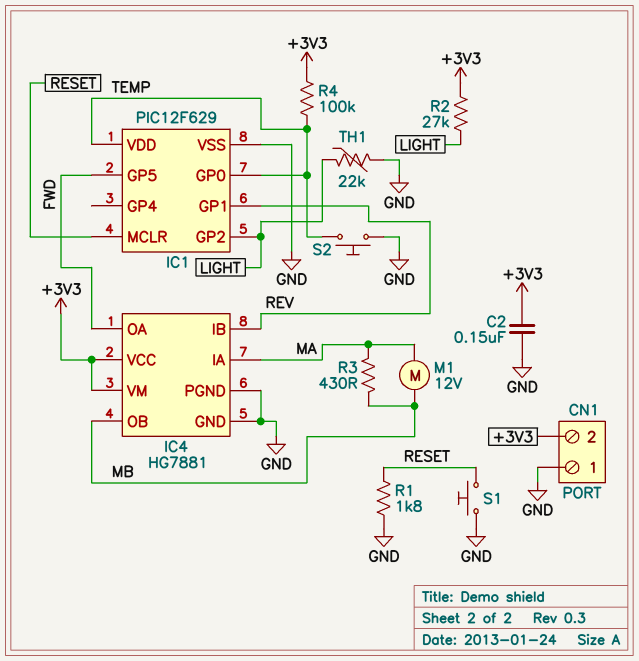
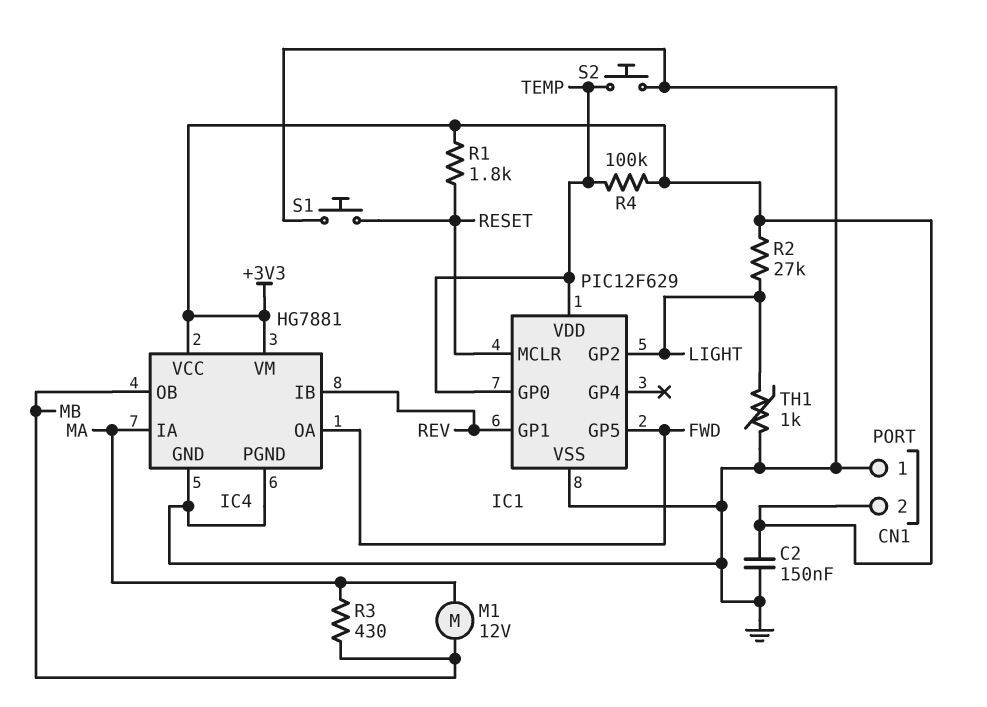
R1: 1.8k (GND, RESET) -> 1.8k (+3V3, RESET)
TH1: 22k (GND, LIGHT) -> 1k (GND, LIGHT)

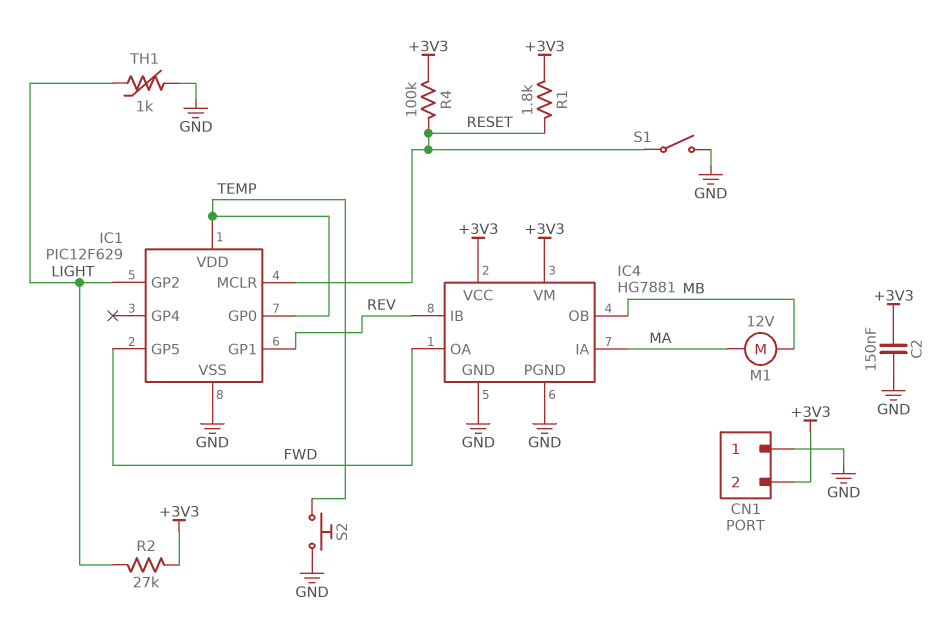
R3: 430 (MA, MB) -> none
R4: 100k (+3V3, TEMP) -> 100k (+3V3, RESET)
S1: button (GND, RESET) -> switch (GND, RESET)

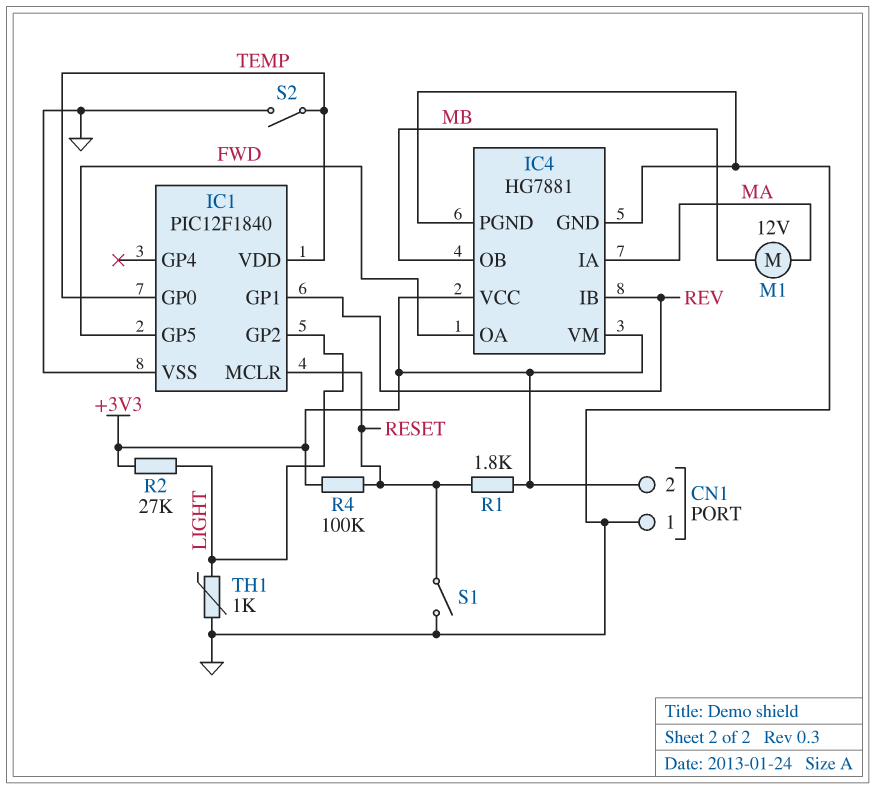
C2: 150nF (+3V3, GND) -> none
IC1: PIC12F629 -> PIC12F1840
S2: button (GND, TEMP) -> switch (GND, TEMP)

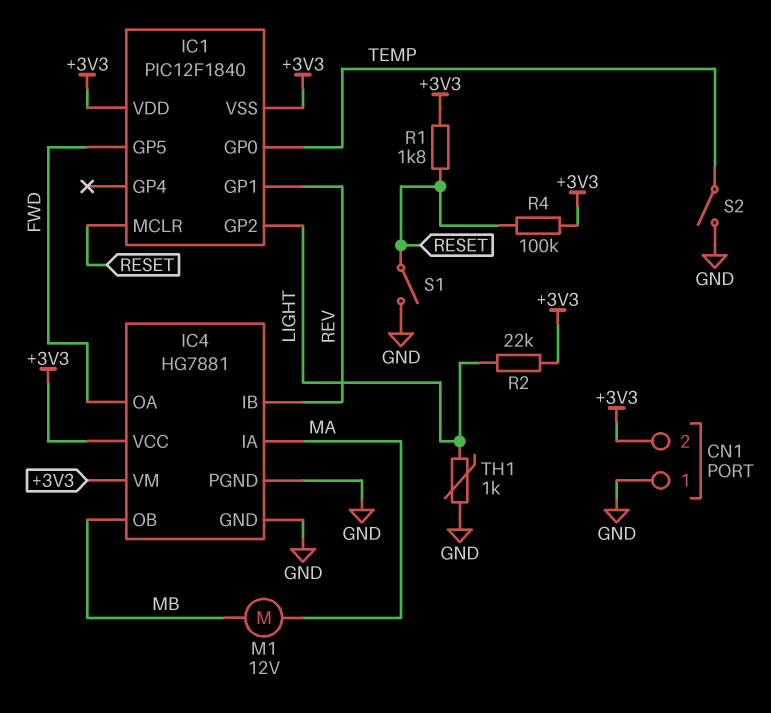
IC1 pin VDD: TEMP -> +3V3
IC1 pin VSS: GND -> +3V3
R2: 27k (+3V3, LIGHT) -> 22k (+3V3, LIGHT)

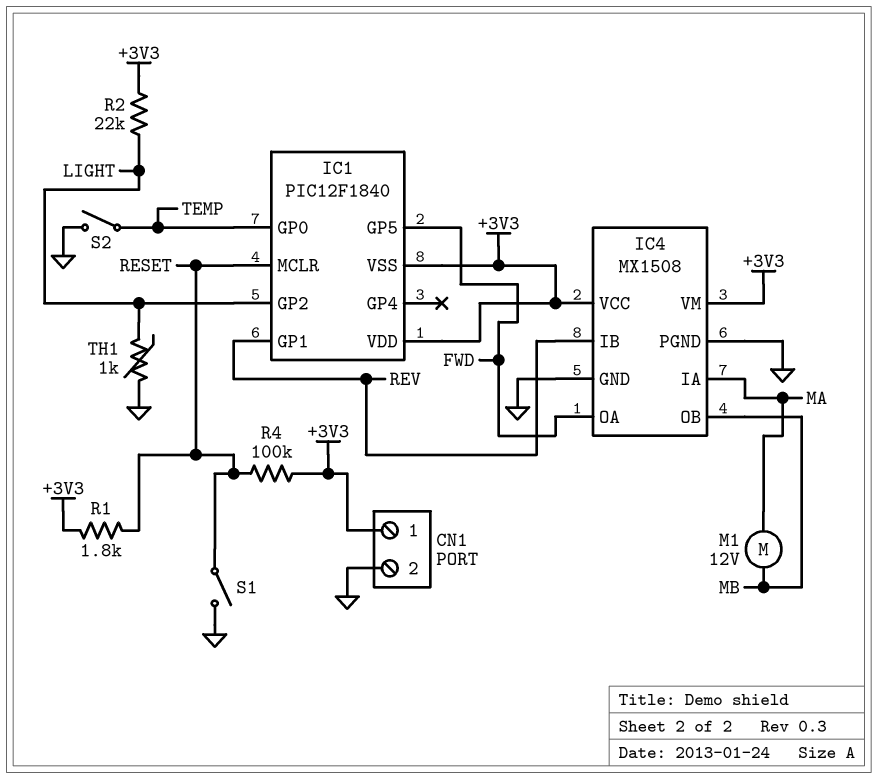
CN1 pin 1: GND -> +3V3
CN1 pin 2: +3V3 -> GND
IC4: HG7881 -> MX1508

